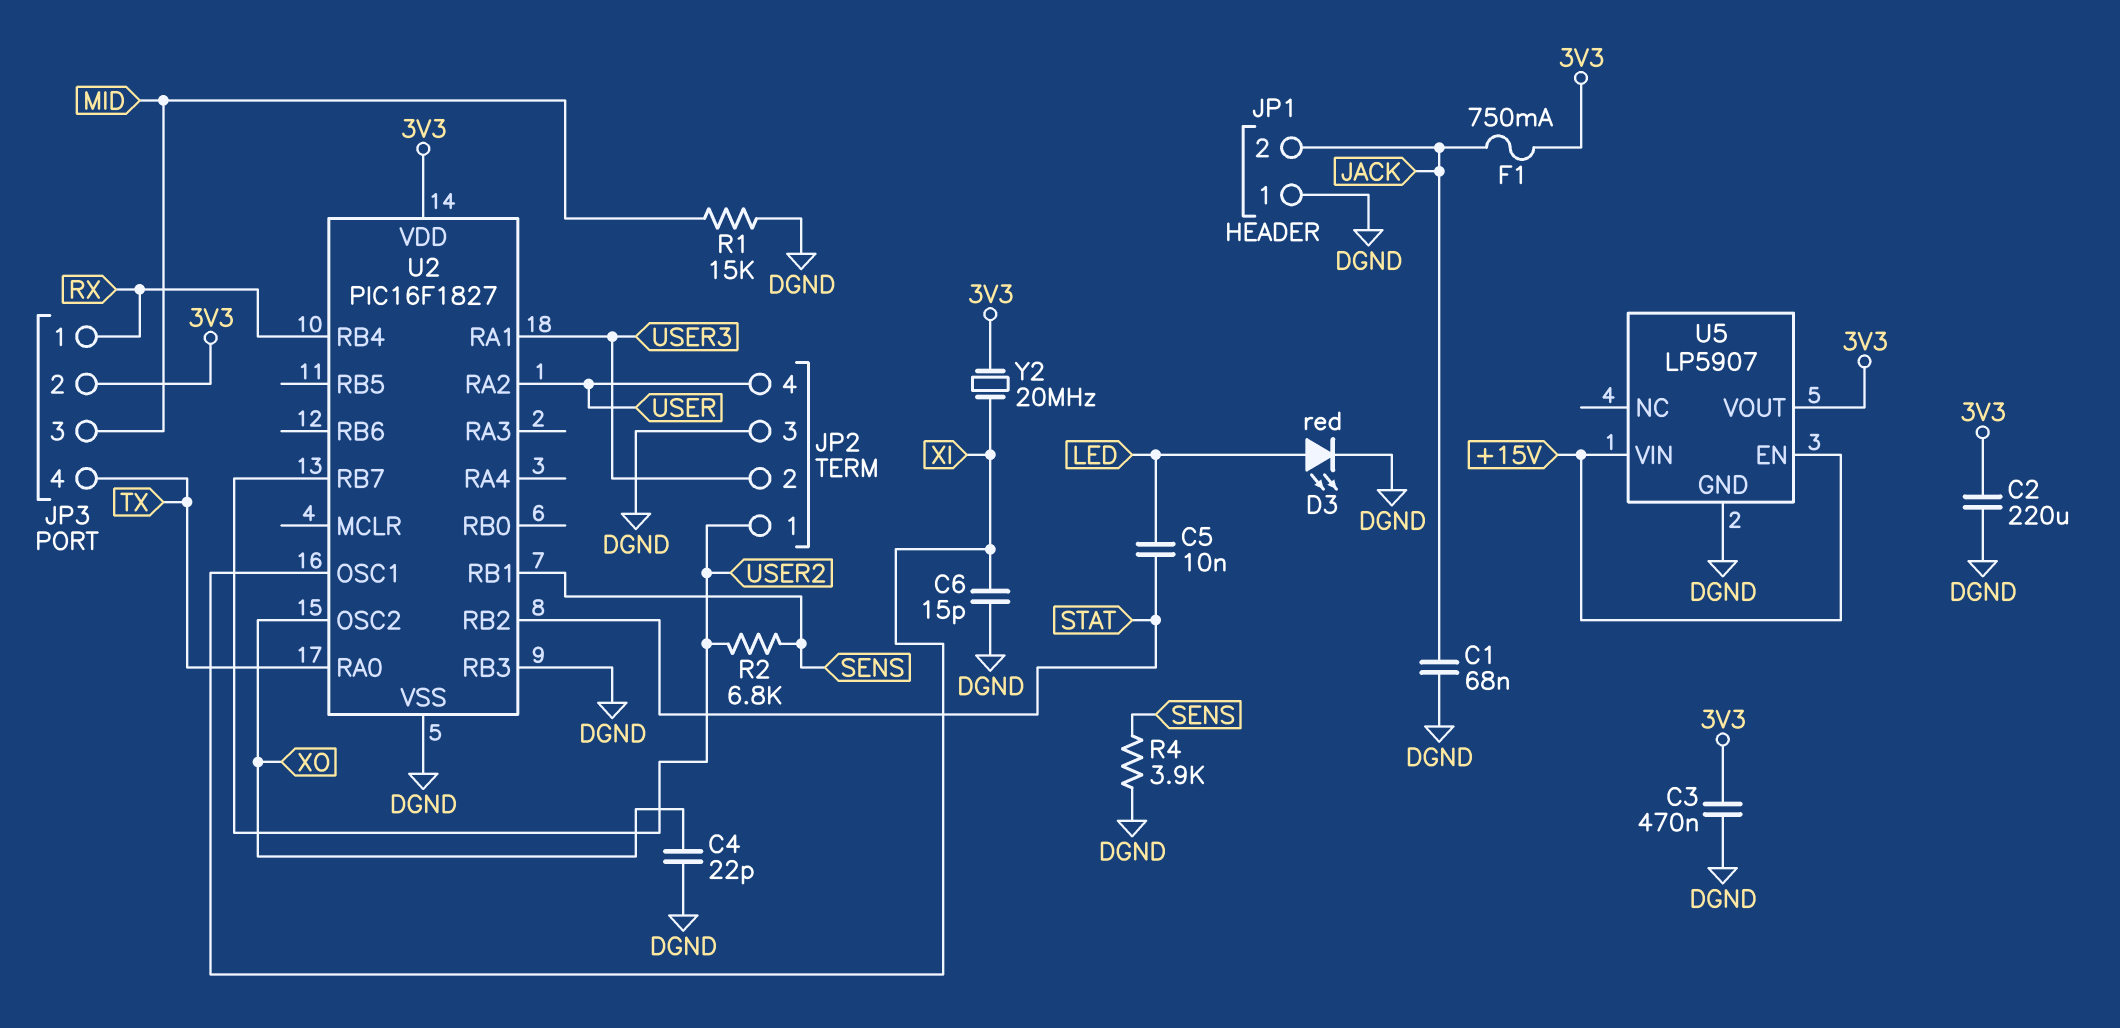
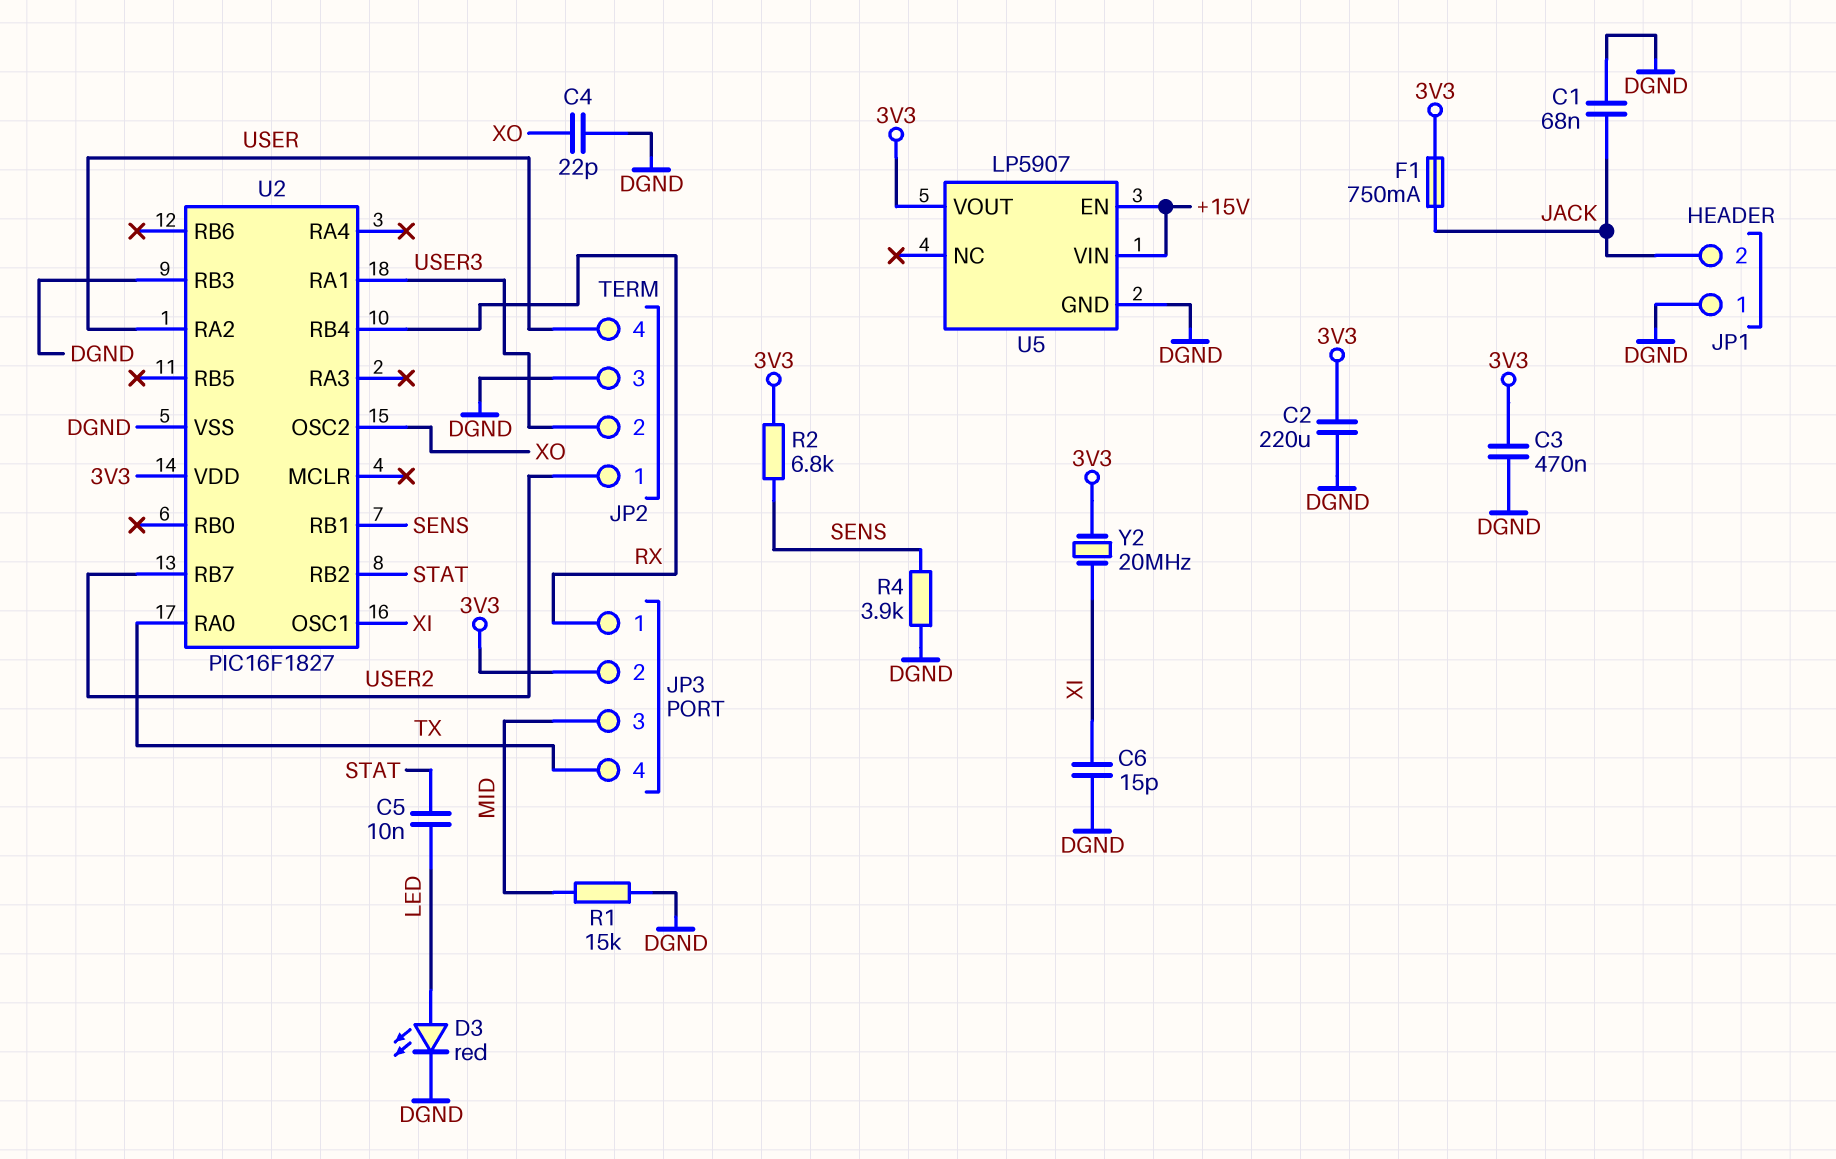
R2: 6.8k (SENS, USER2) -> 6.8k (3V3, SENS)

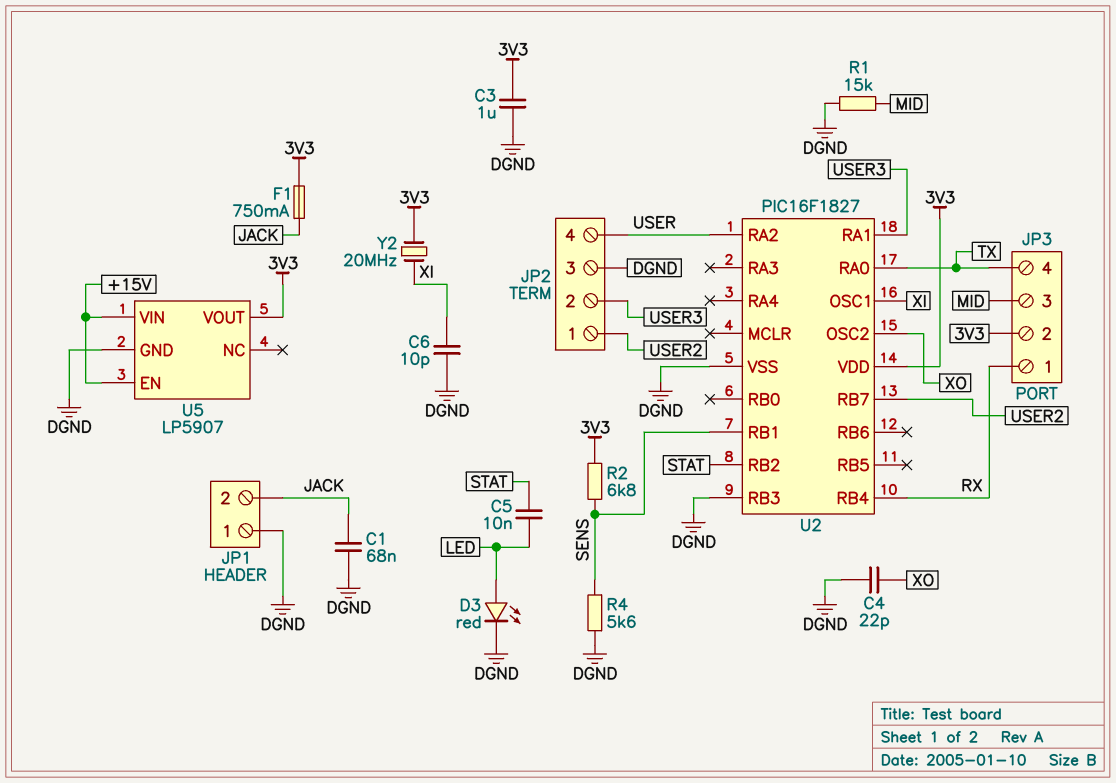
C2: 220uF (3V3, DGND) -> none
C3: 470nF (3V3, DGND) -> 1uF (3V3, DGND)
C6: 15pF (DGND, XI) -> 10pF (DGND, XI)
R4: 3.9k (DGND, SENS) -> 5.6k (DGND, SENS)

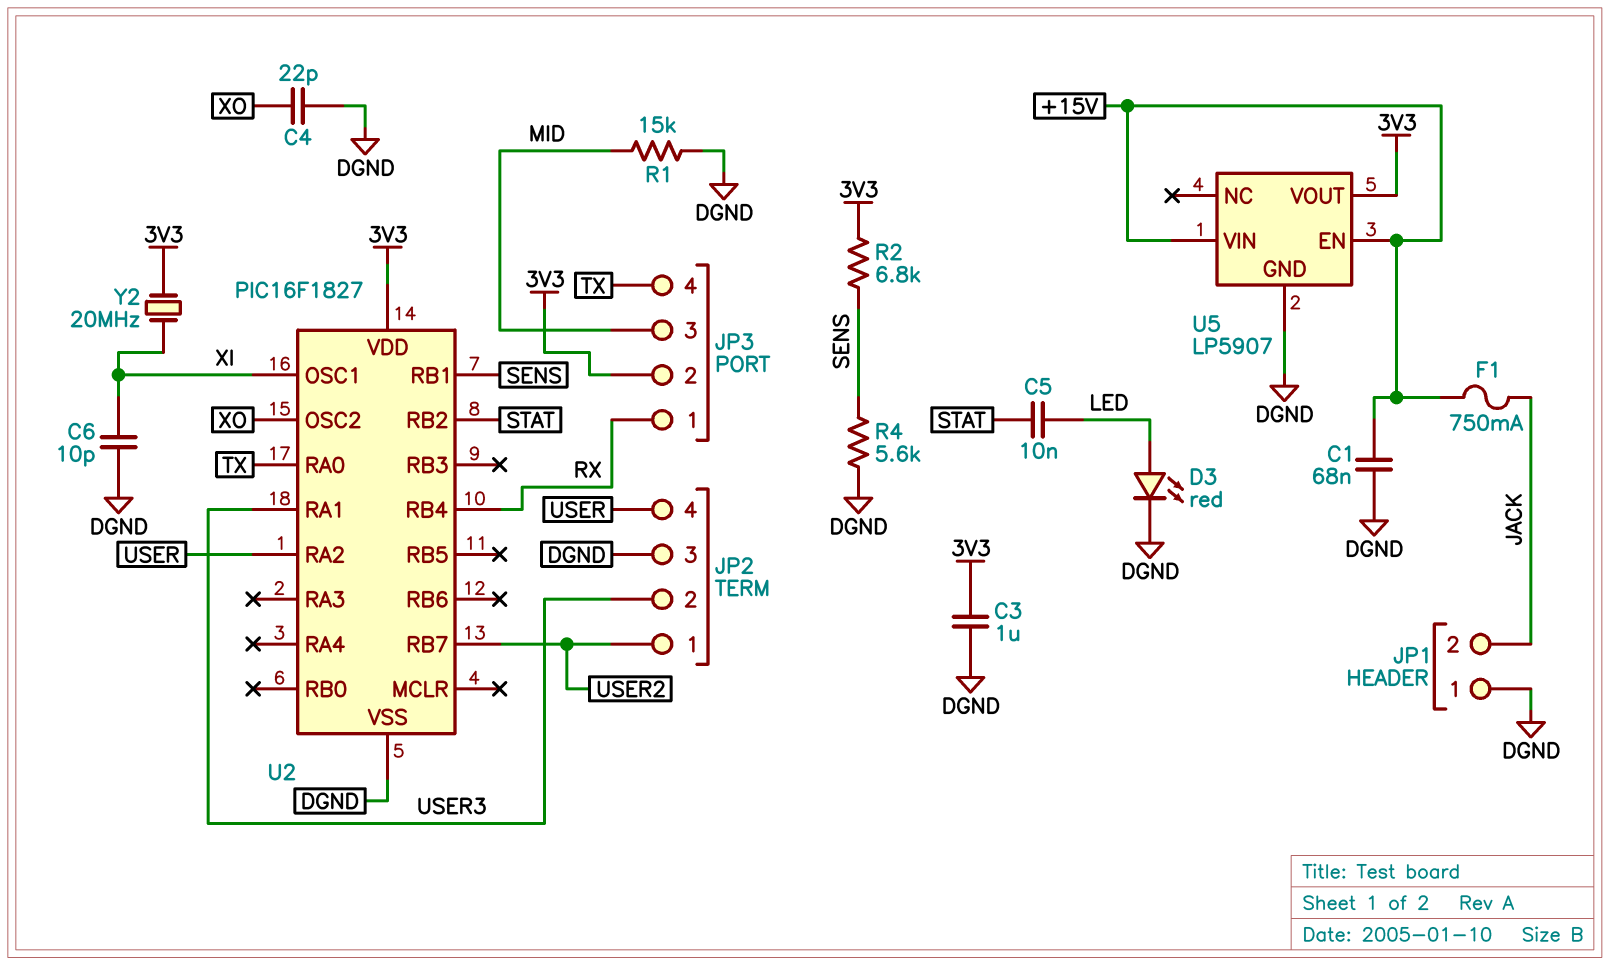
C1: 68nF (DGND, JACK) -> 68nF (+15V, DGND)
F1: 750mA (3V3, JACK) -> 750mA (+15V, JACK)
U2 pin RB3: DGND -> none

